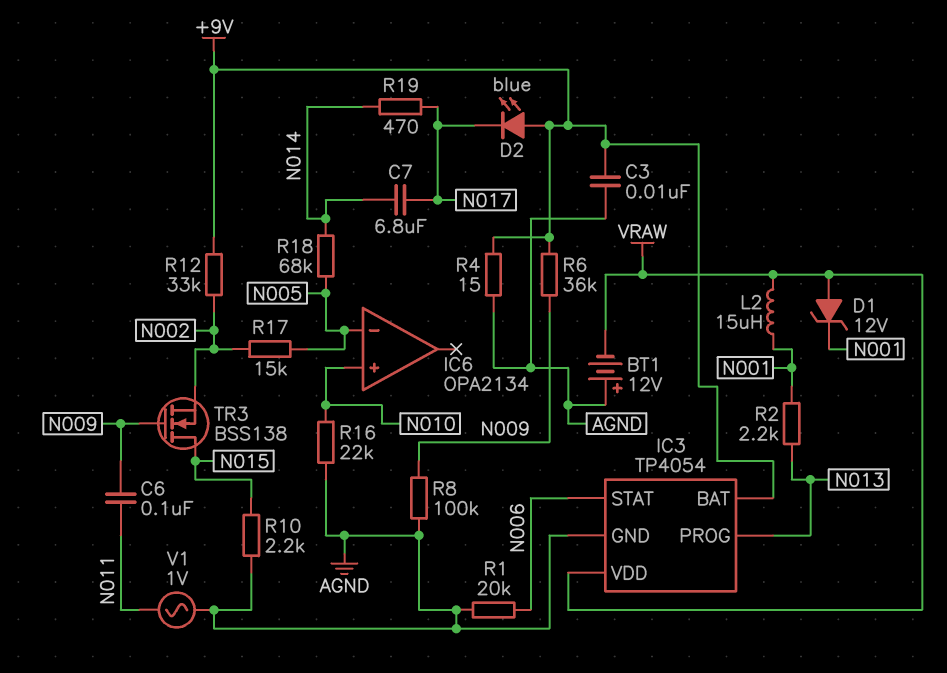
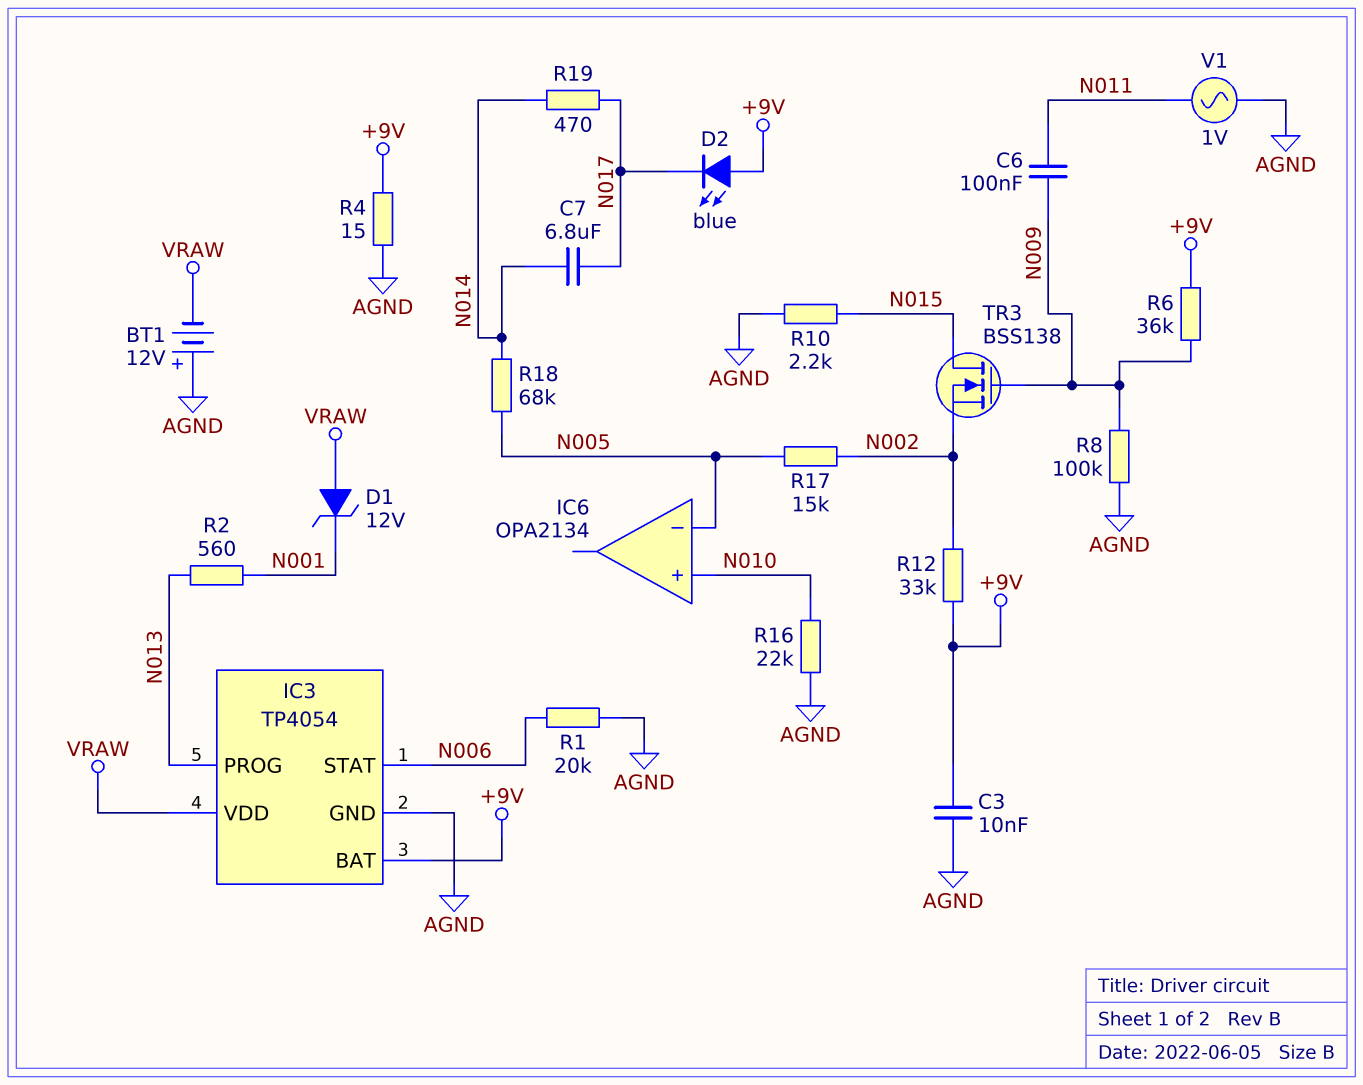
L2: 15uH (N001, VRAW) -> none
R2: 2.2k (N001, N013) -> 560 (N001, N013)

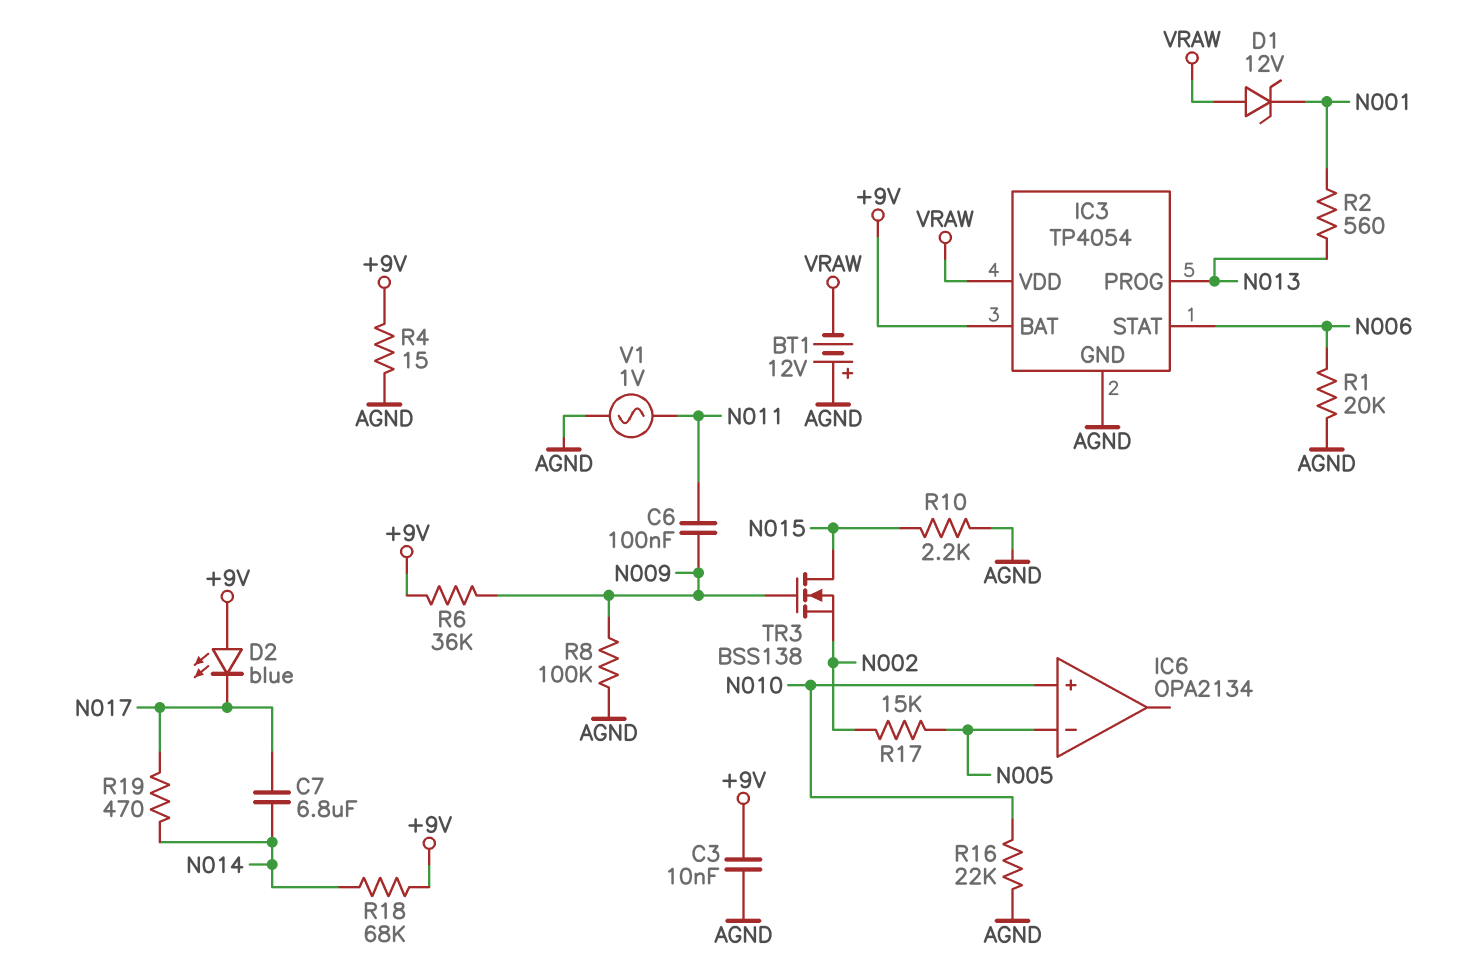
R12: 33k (+9V, N002) -> none
R18: 68k (N005, N014) -> 68k (+9V, N014)

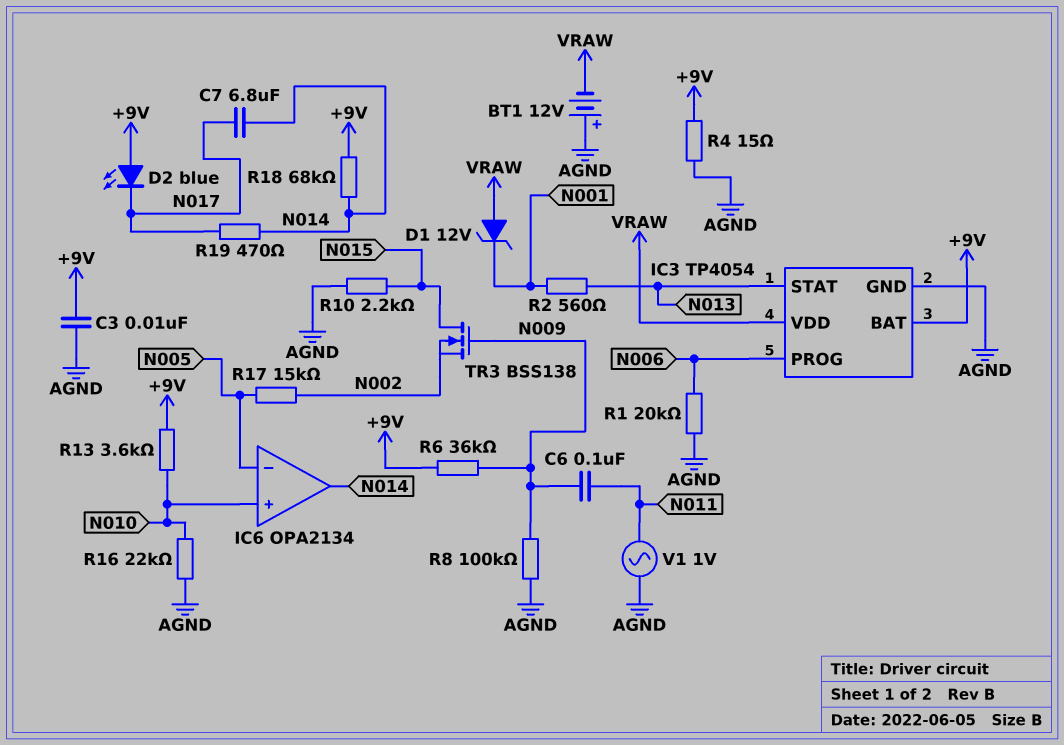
IC3 pin PROG: N013 -> N006
IC3 pin STAT: N006 -> N013
IC6 pin out: none -> N014
R13: none -> 3.6k (+9V, N010)

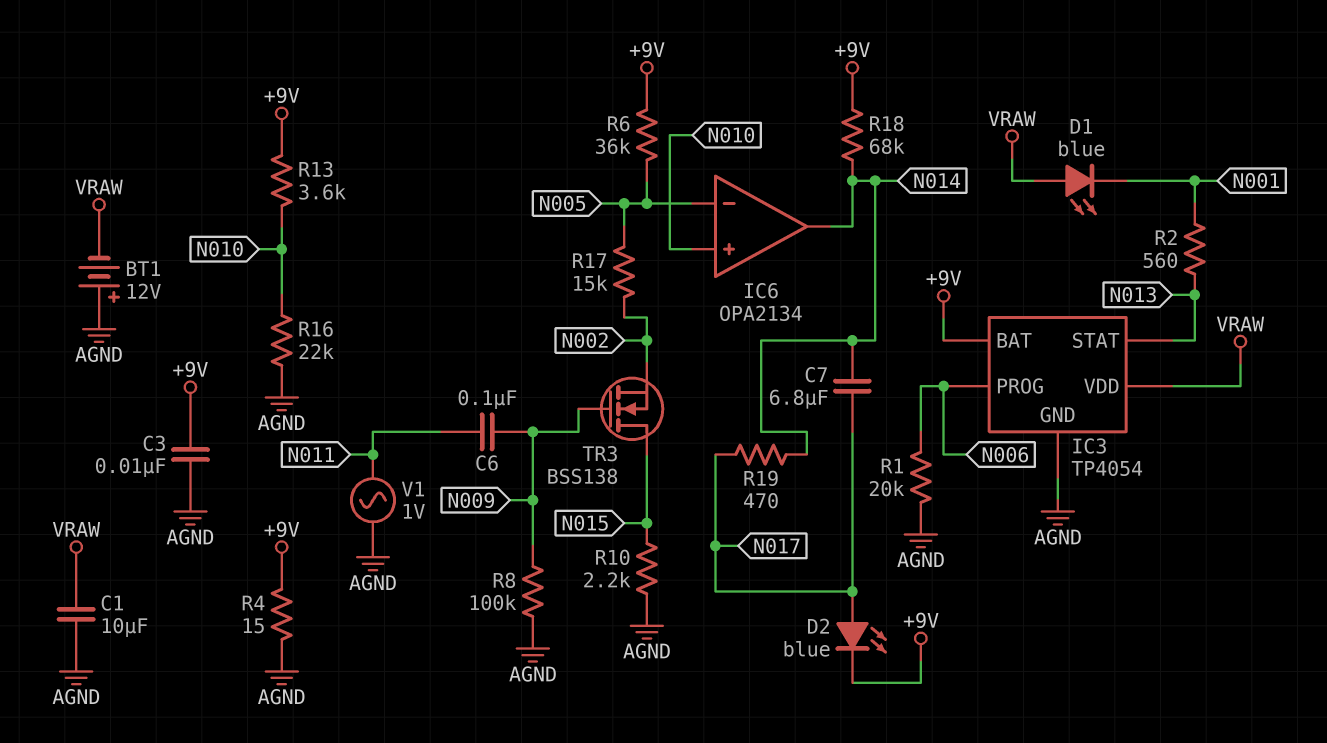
C1: none -> 10uF (AGND, VRAW)
D1: zener 12V (A VRAW, K N001) -> LED blue (A VRAW, K N001)
D2: LED blue (A +9V, K N017) -> LED blue (A N017, K +9V)
R6: 36k (+9V, N009) -> 36k (+9V, N005)

